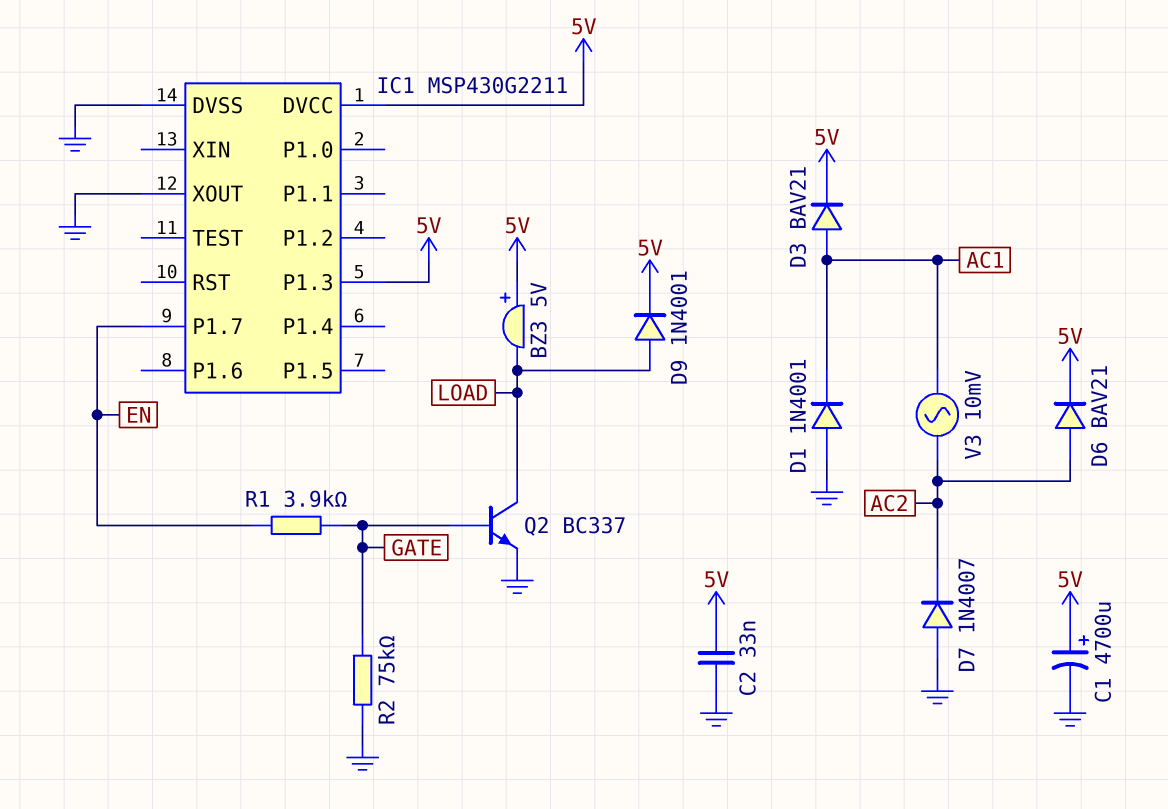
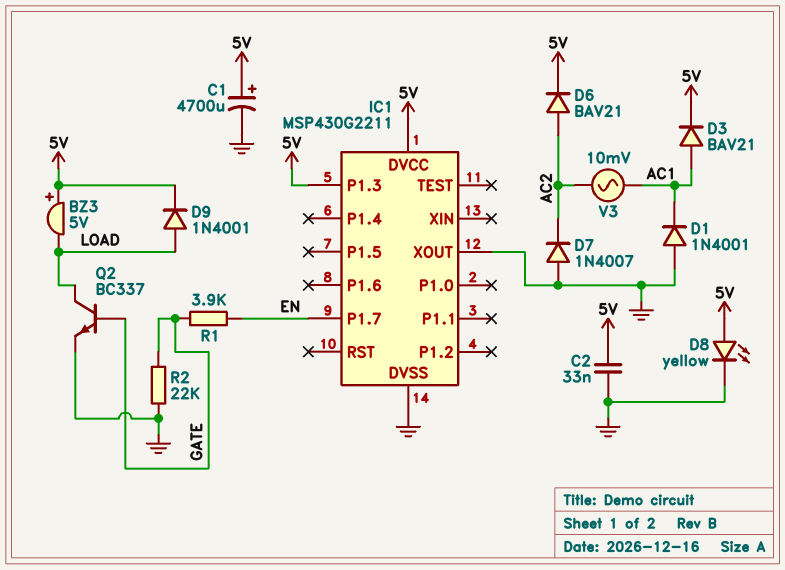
D8: none -> LED yellow (A 5V, K GND)
R2: 75k (GATE, GND) -> 22k (GATE, GND)

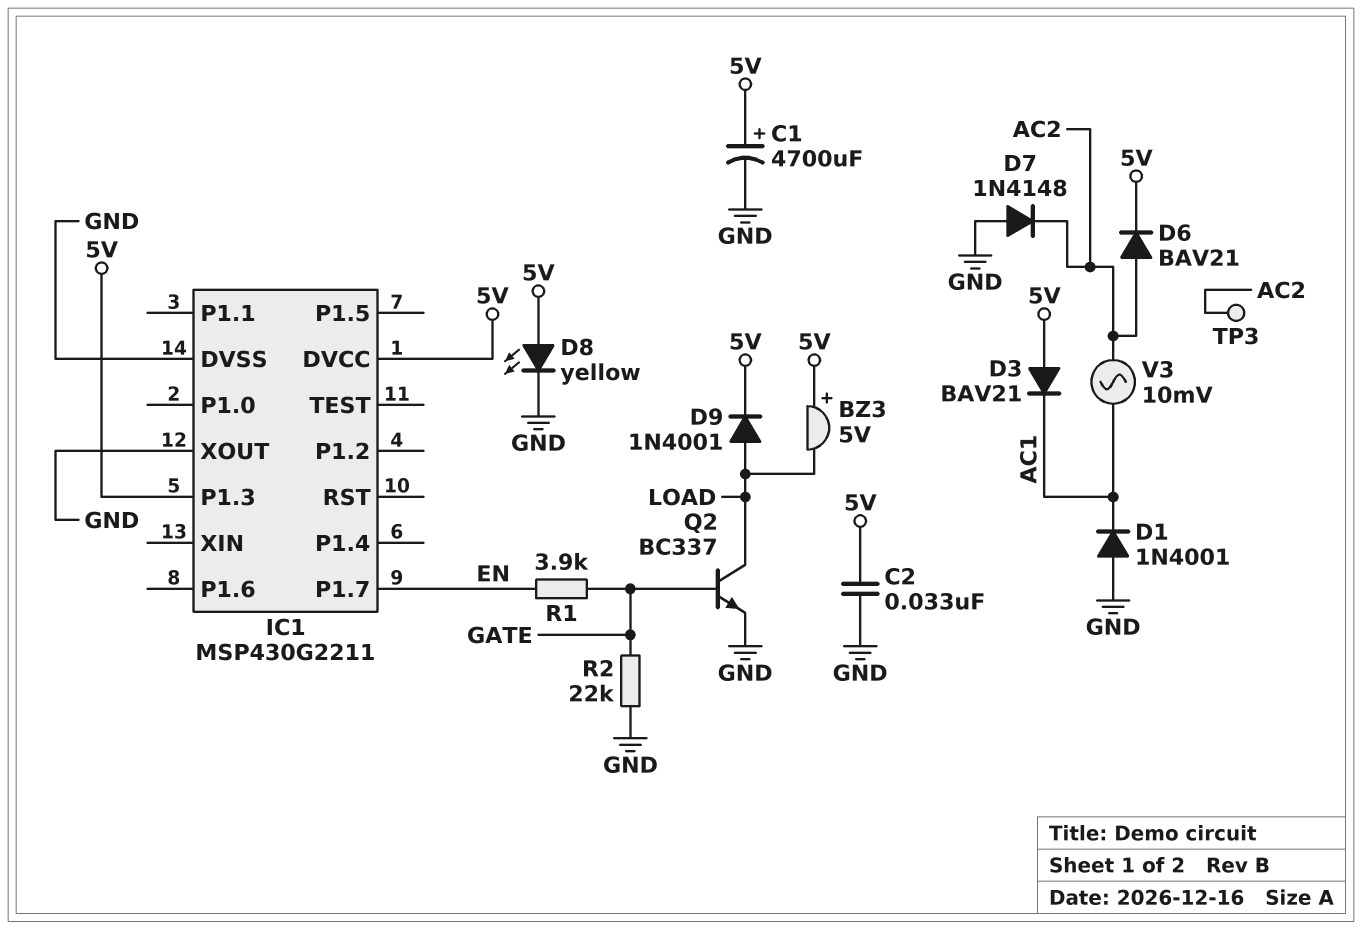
D3: diode BAV21 (A AC1, K 5V) -> diode BAV21 (A 5V, K AC1)
D7: diode 1N4007 (A GND, K AC2) -> diode 1N4148 (A GND, K AC2)
TP3: none -> test point (AC2)

